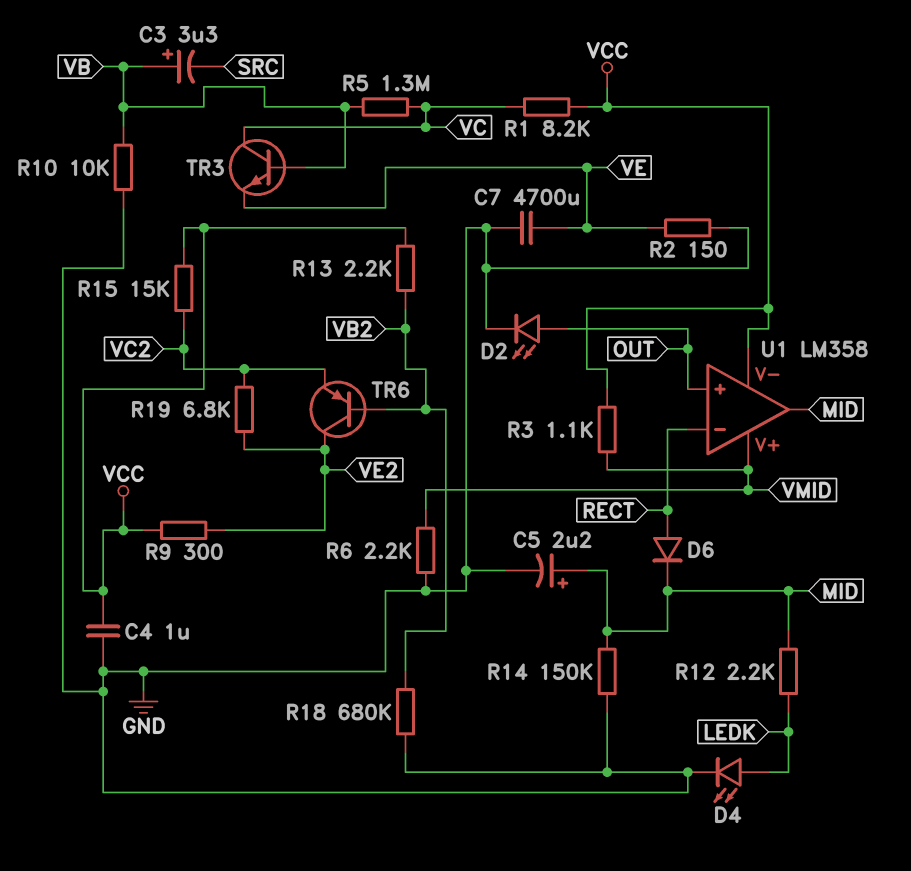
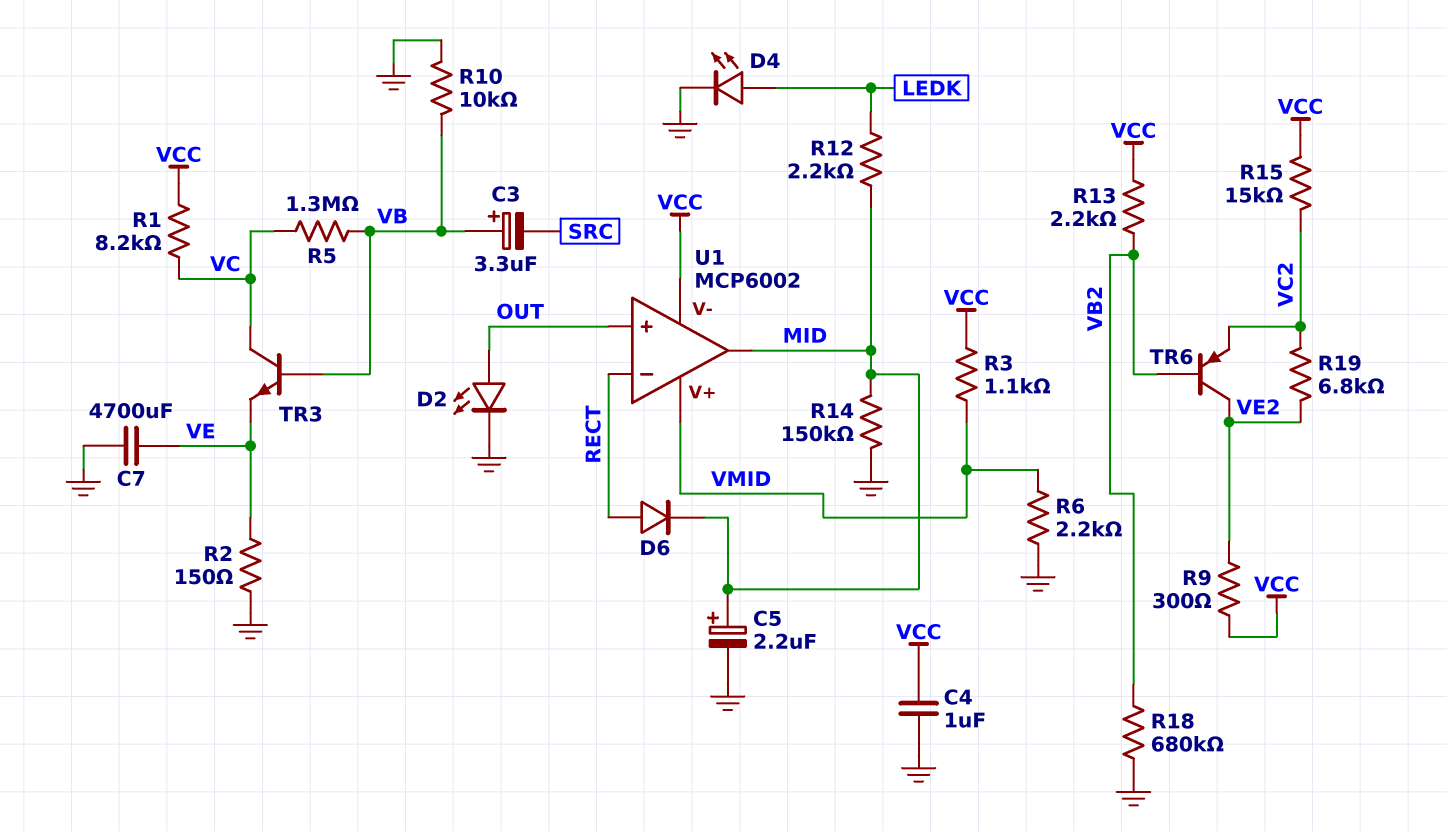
U1: LM358 -> MCP6002

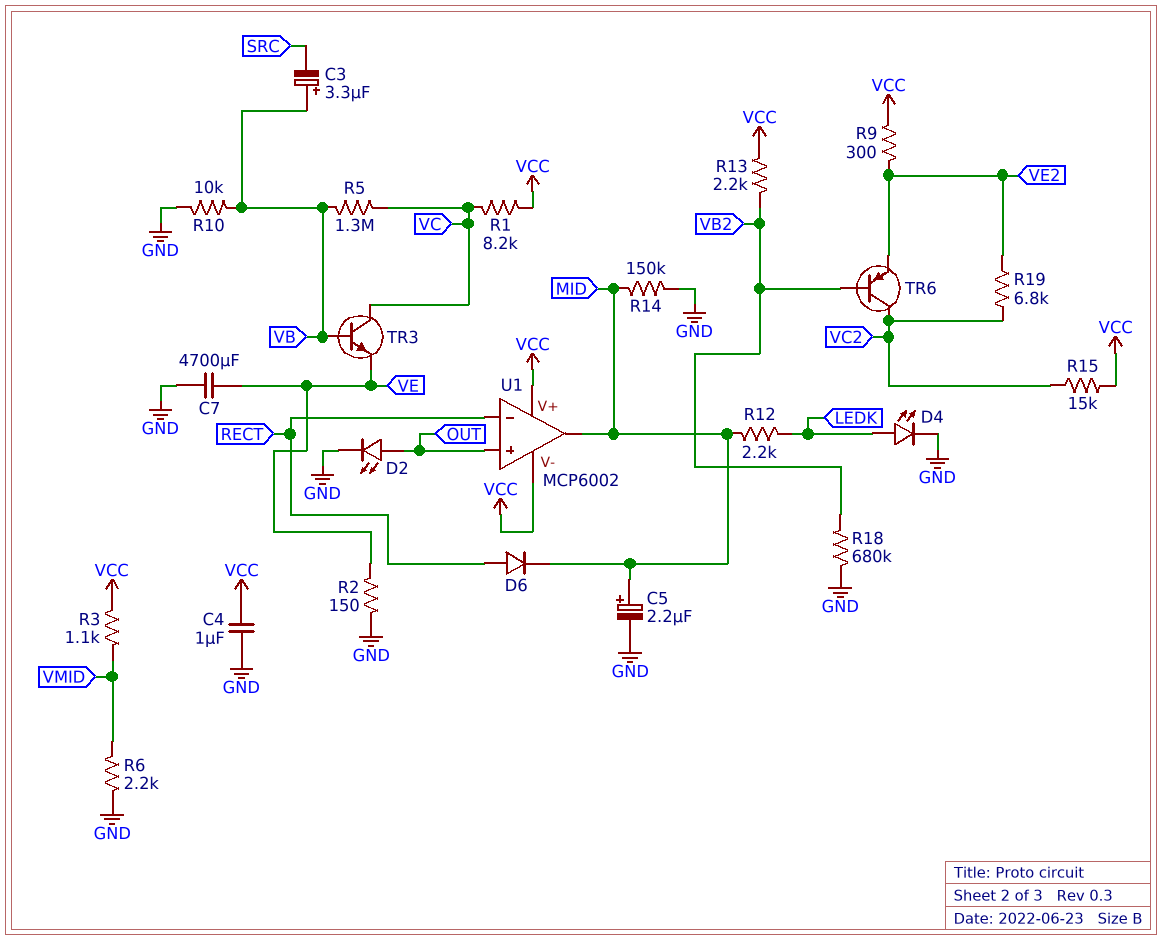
TR6: PNP (B VB2, C VE2, E VC2) -> PNP (B VB2, C VC2, E VE2)
U1 pin V+: VMID -> VCC

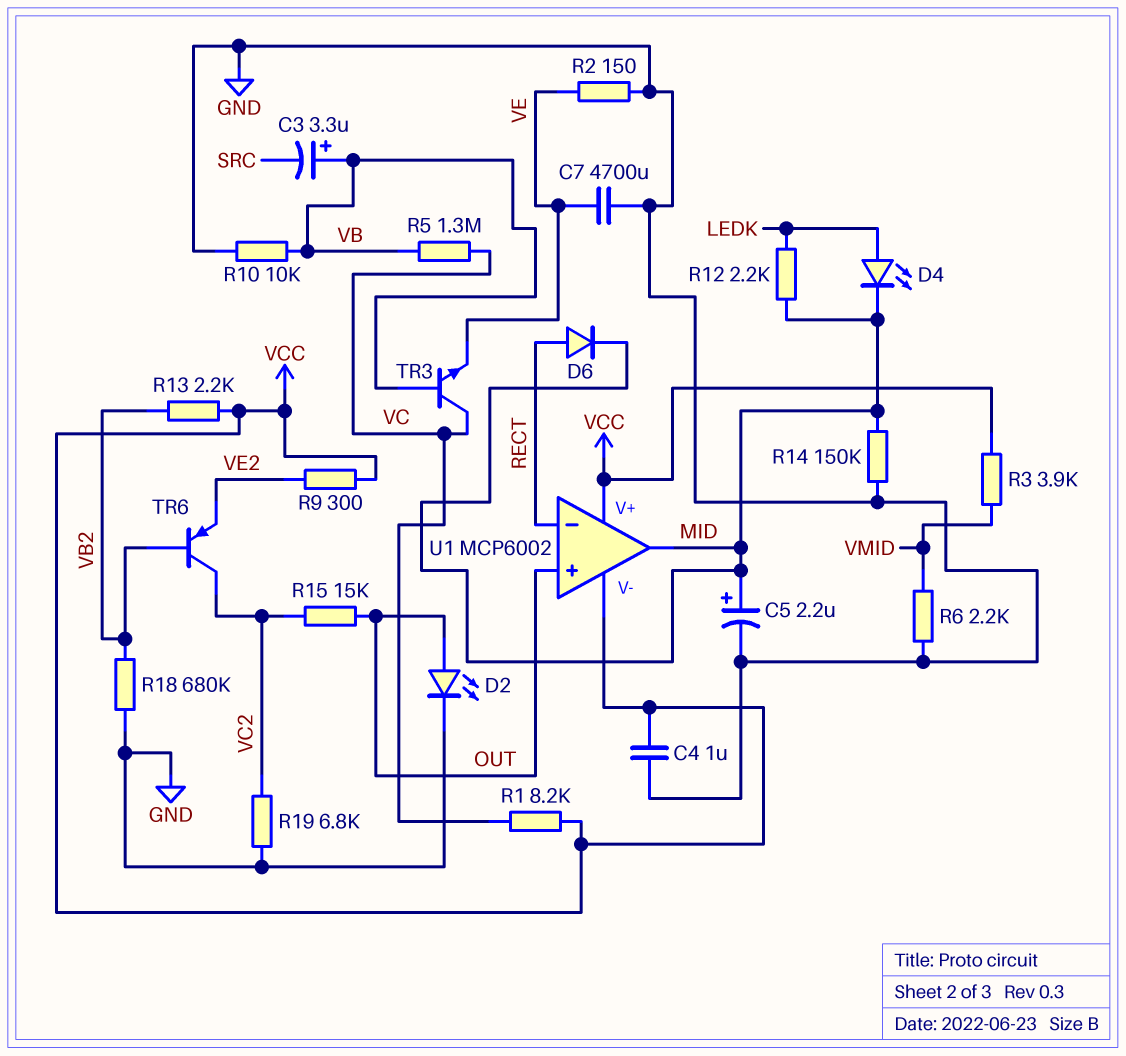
D4: LED (A LEDK, K GND) -> LED (A LEDK, K MID)
R3: 1.1k (VCC, VMID) -> 3.9k (VCC, VMID)
R15: 15k (VC2, VCC) -> 15k (OUT, VC2)
R19: 6.8k (VC2, VE2) -> 6.8k (GND, VC2)

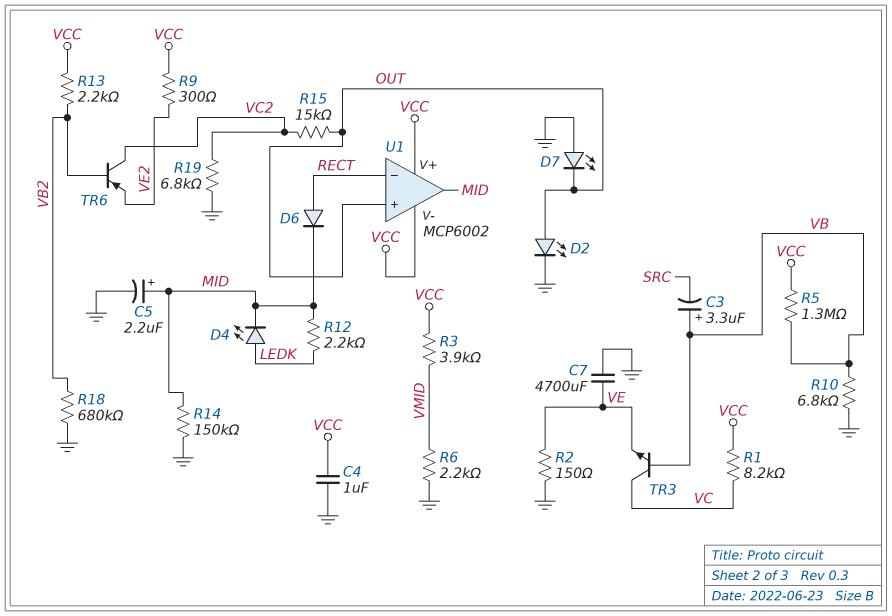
D7: none -> LED (A GND, K OUT)
R5: 1.3M (VB, VC) -> 1.3M (VB, VCC)
R10: 10k (GND, VB) -> 6.8k (GND, VB)

